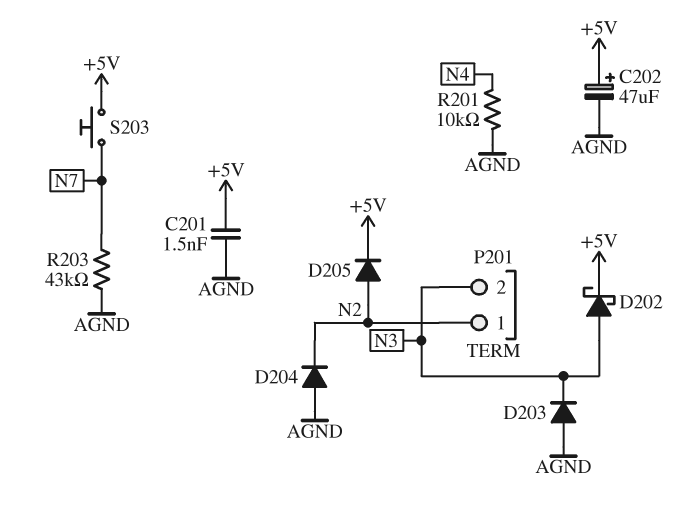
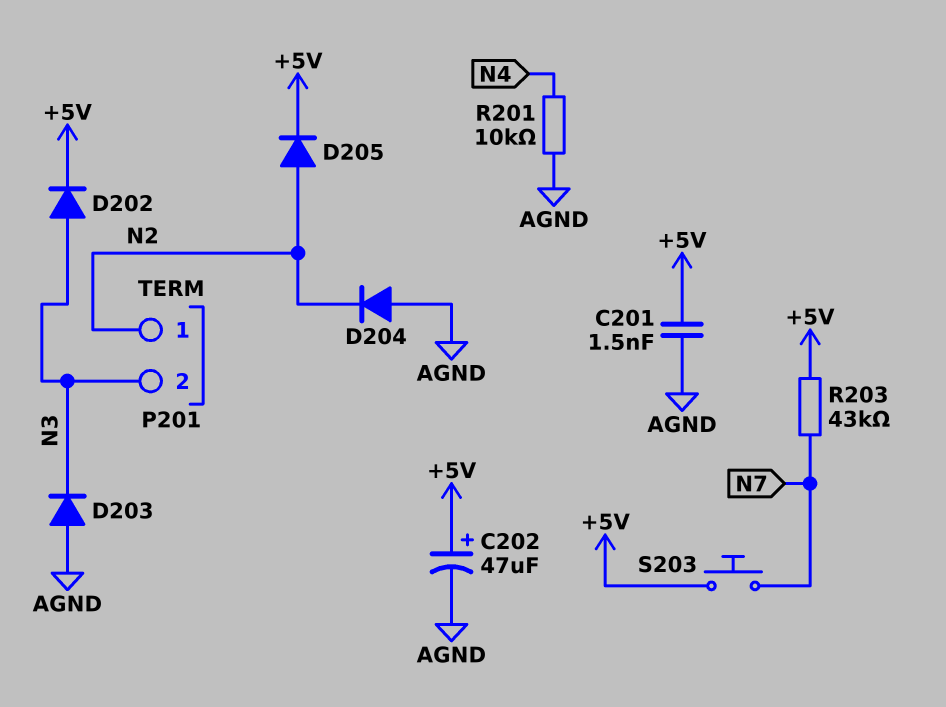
D202: schottky (A N3, K +5V) -> diode (A N3, K +5V)
R203: 43k (AGND, N7) -> 43k (+5V, N7)

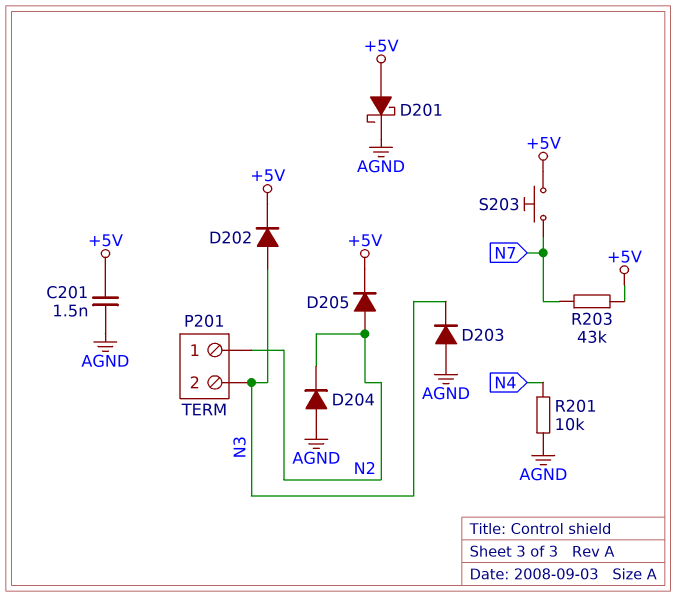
C202: 47uF (plus +5V, minus AGND) -> none
D201: none -> schottky (A +5V, K AGND)

